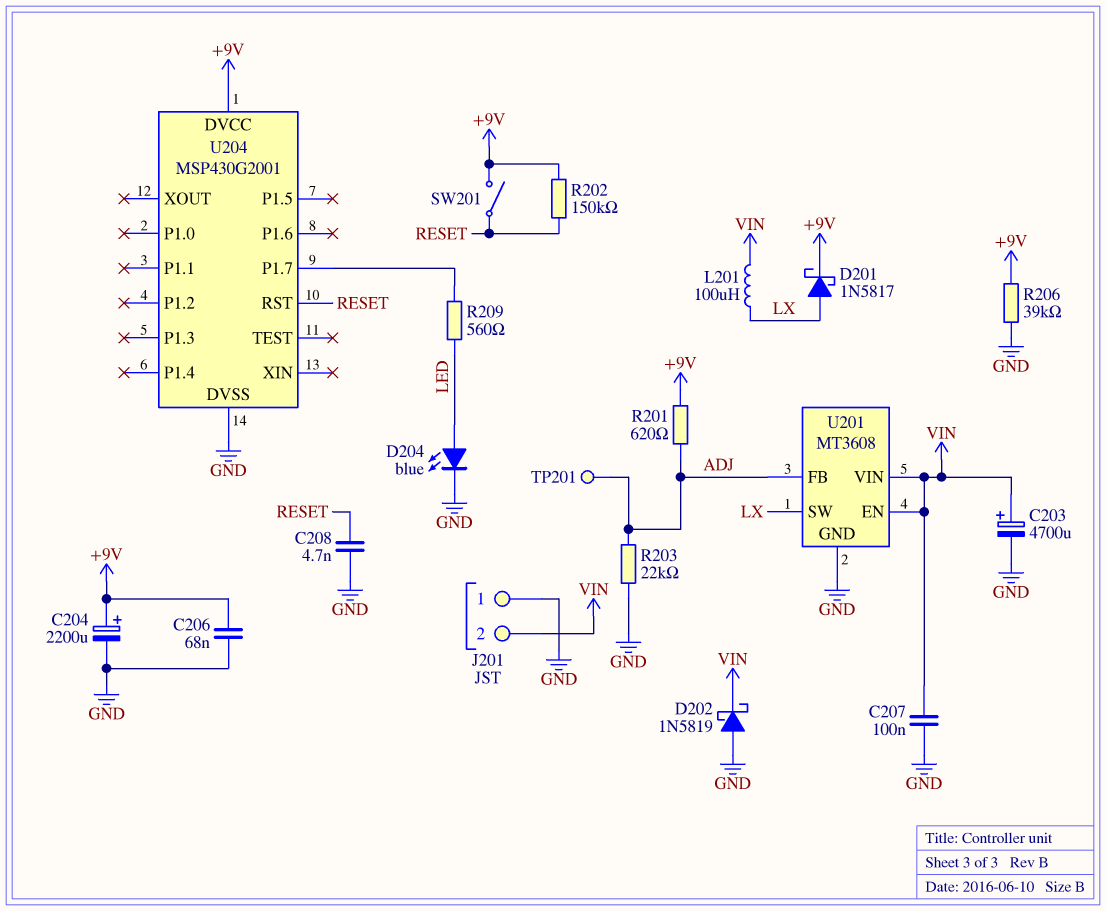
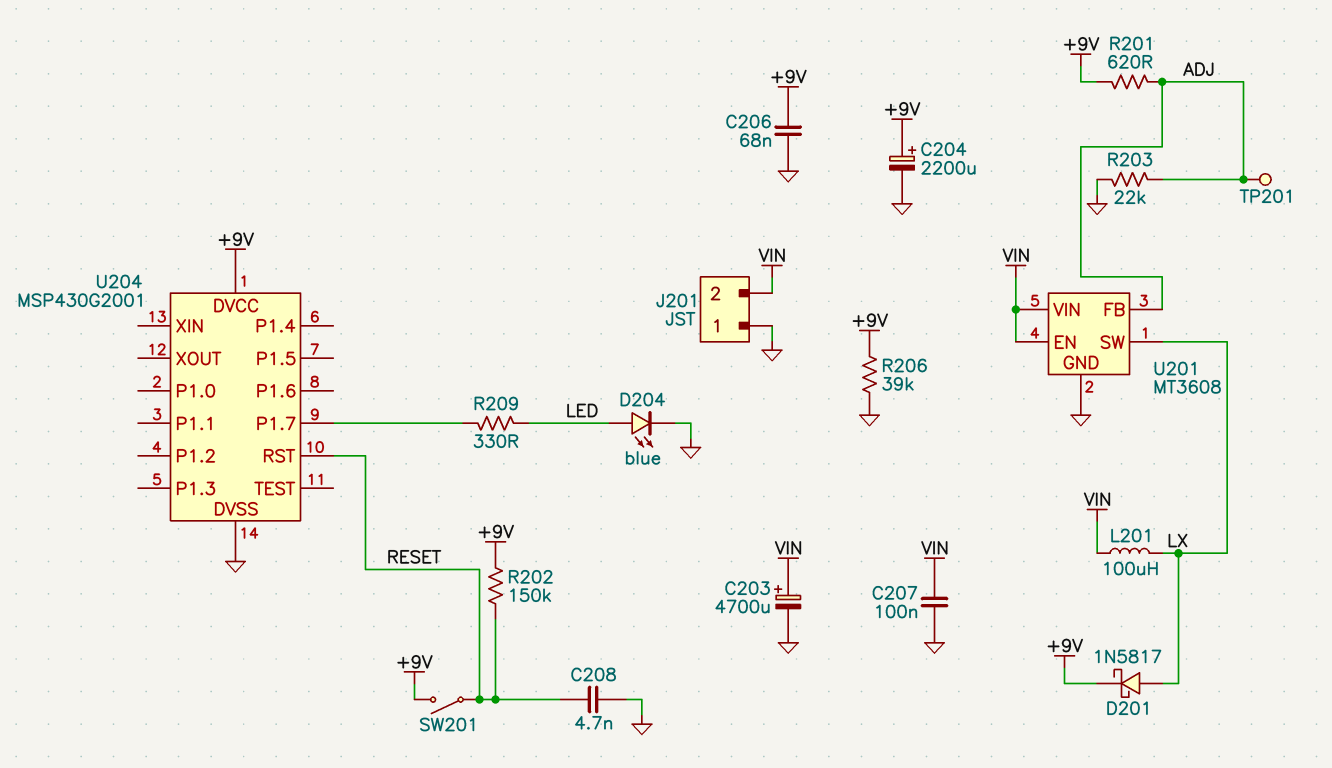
D202: schottky 1N5819 (A GND, K VIN) -> none
R209: 560 (LED, U204/P1.7) -> 330 (LED, U204/P1.7)

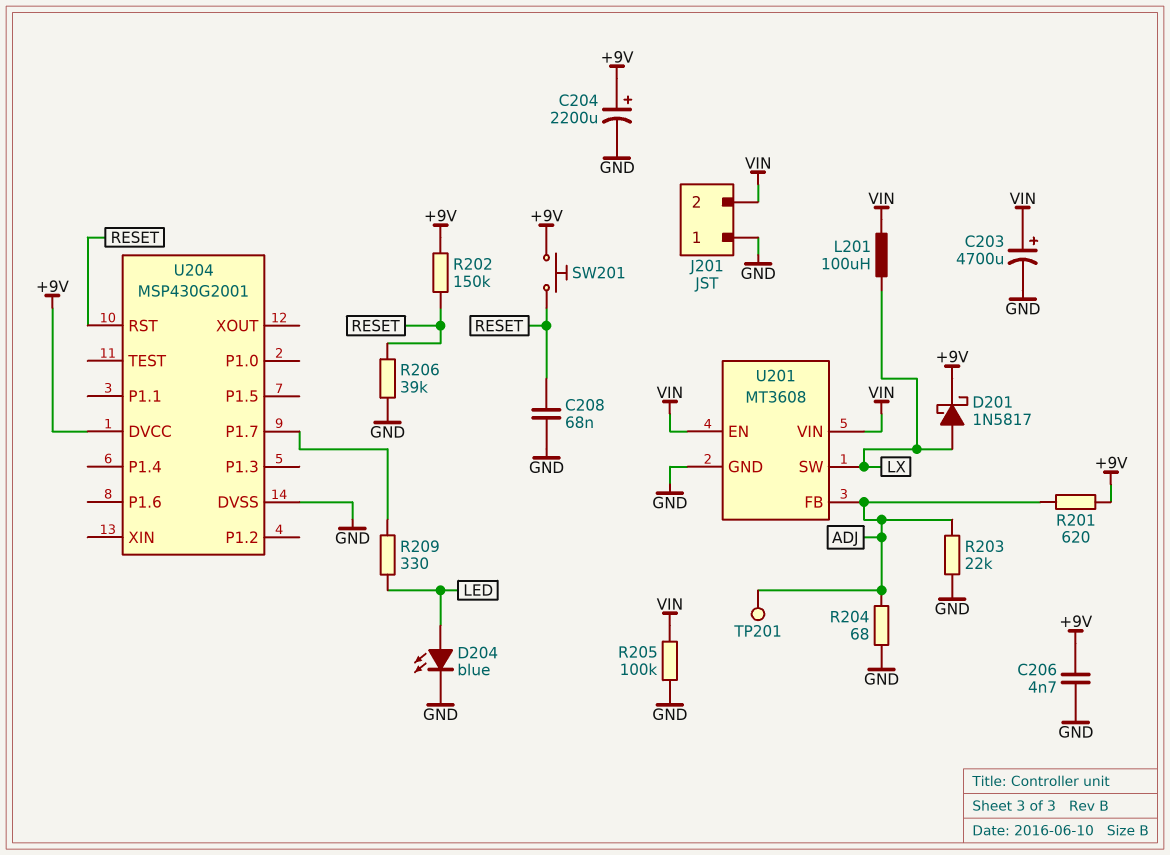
C206: 68nF (+9V, GND) -> 4.7nF (+9V, GND)
C207: 100nF (GND, VIN) -> none
C208: 4.7nF (GND, RESET) -> 68nF (GND, RESET)
R204: none -> 68 (ADJ, GND)
R205: none -> 100k (GND, VIN)
R206: 39k (+9V, GND) -> 39k (GND, RESET)
SW201: switch (+9V, RESET) -> button (+9V, RESET)

